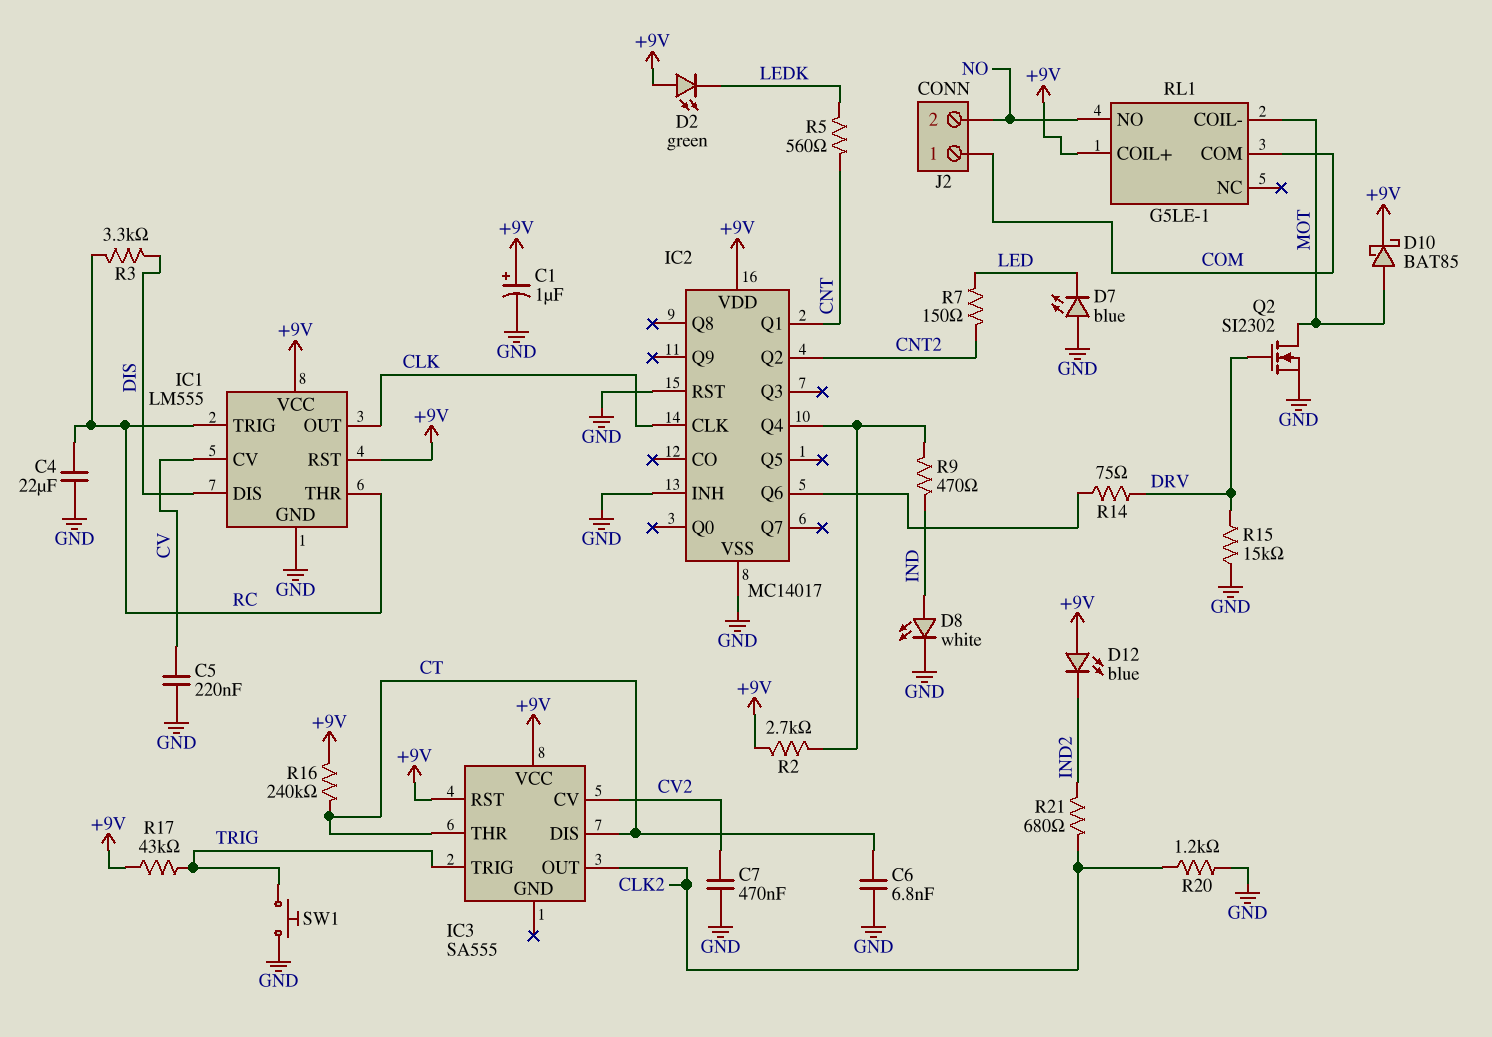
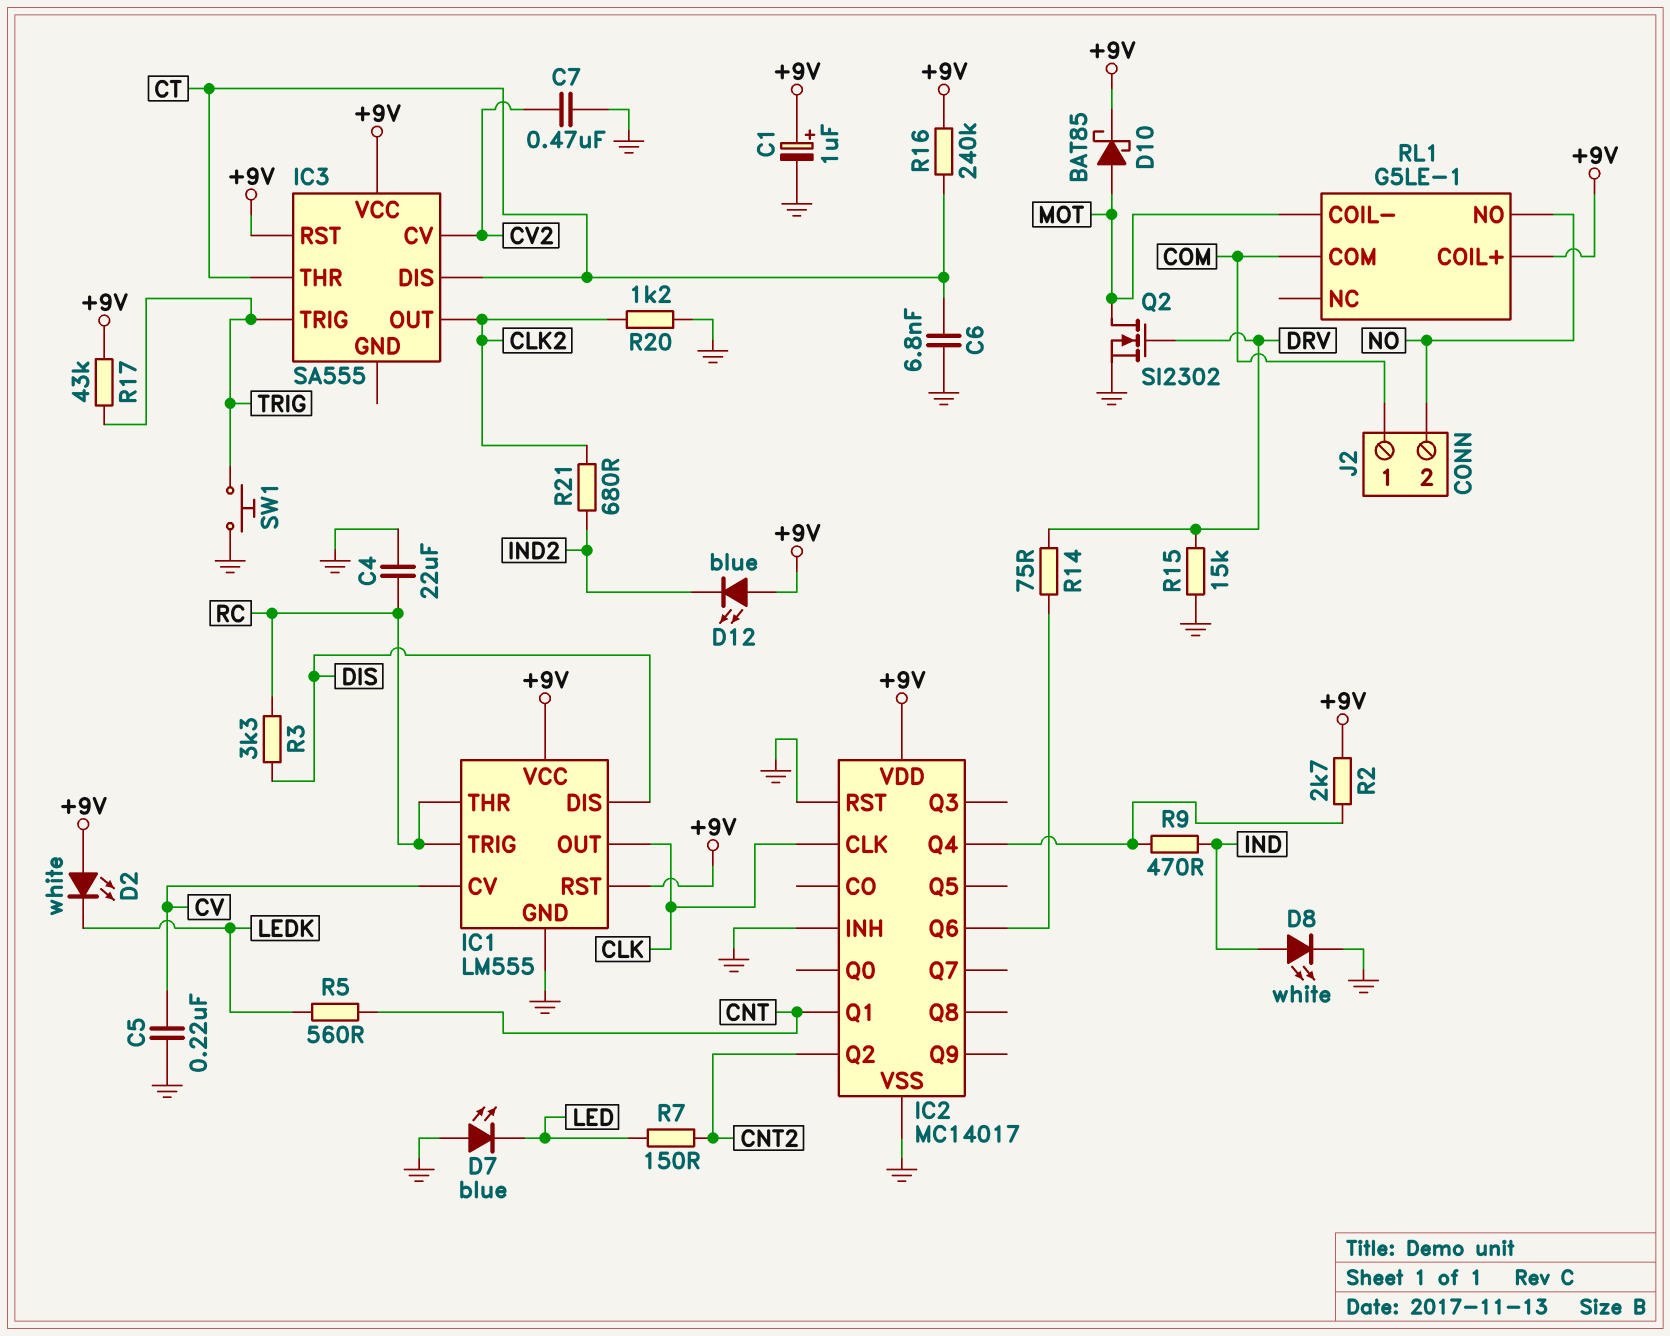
D2: LED green (A +9V, K LEDK) -> LED white (A +9V, K LEDK)

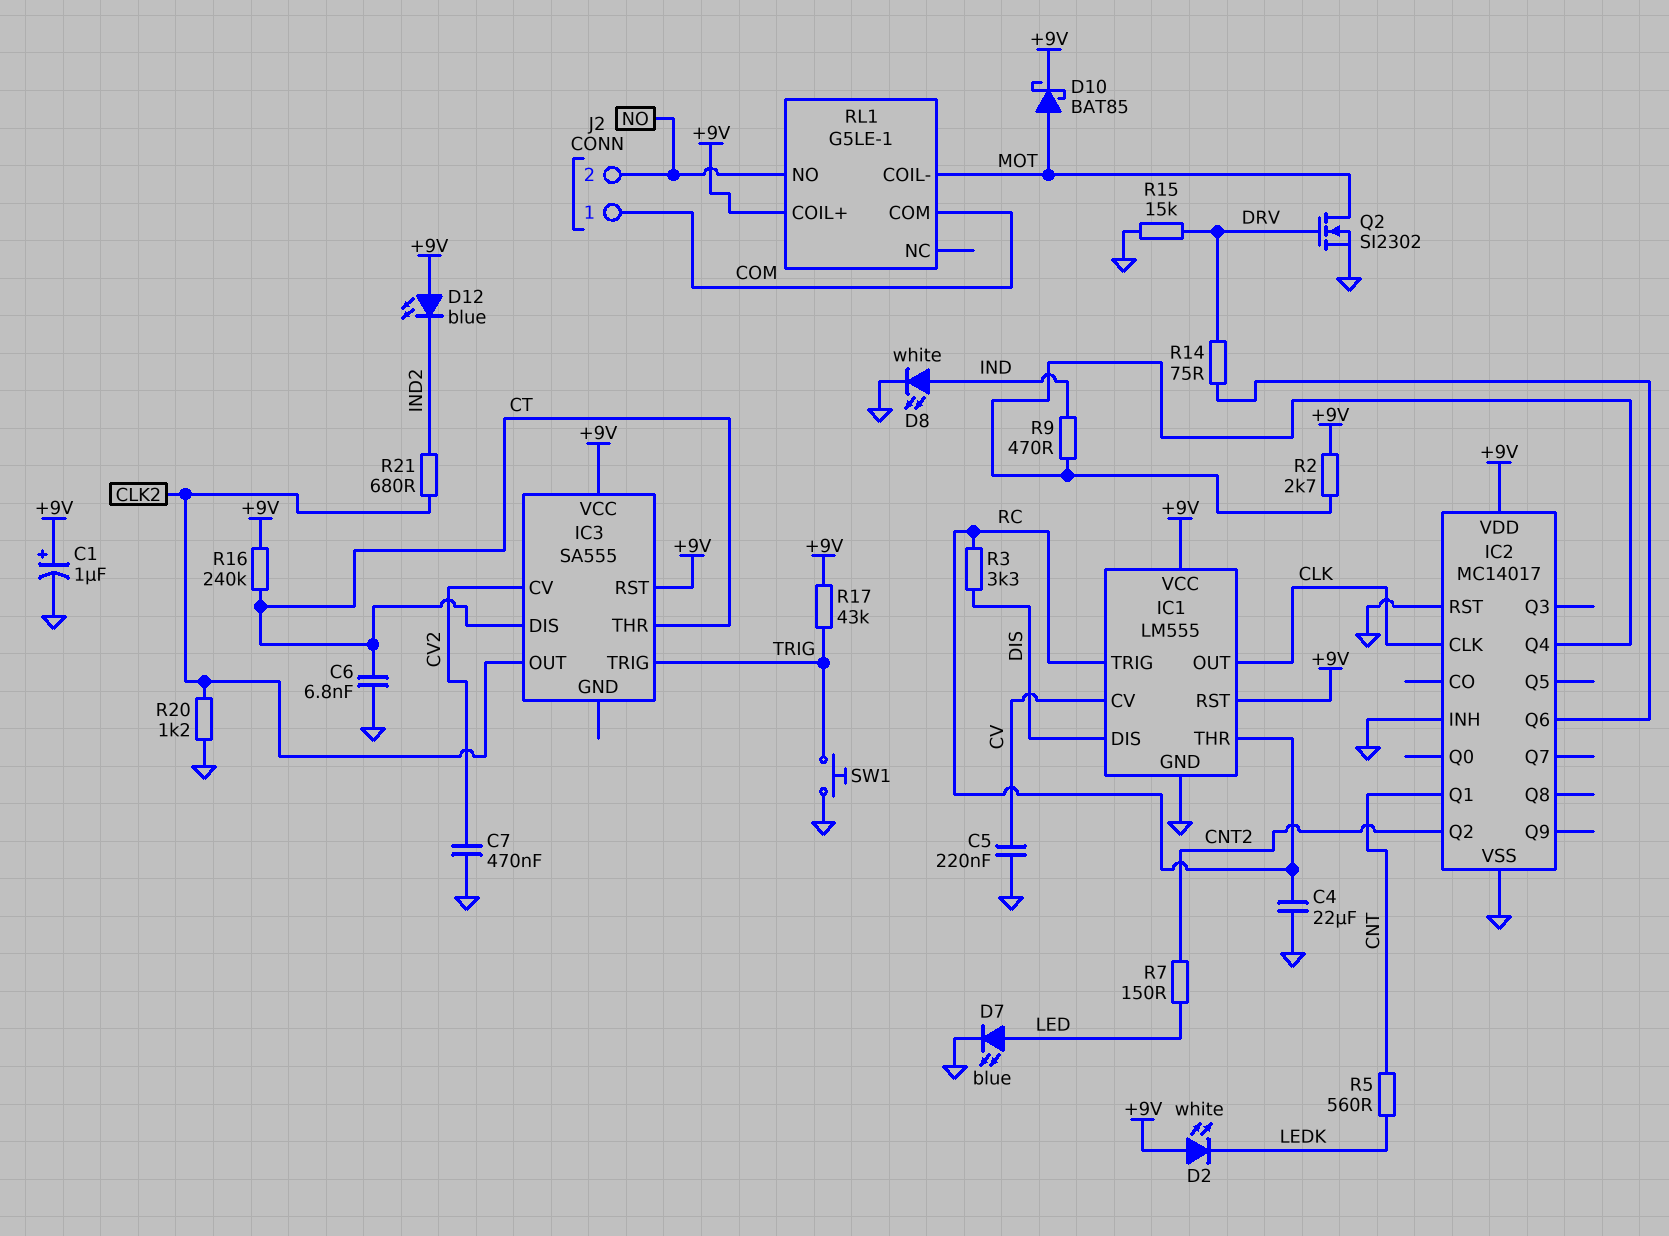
D7: LED blue (A GND, K LED) -> LED blue (A LED, K GND)

